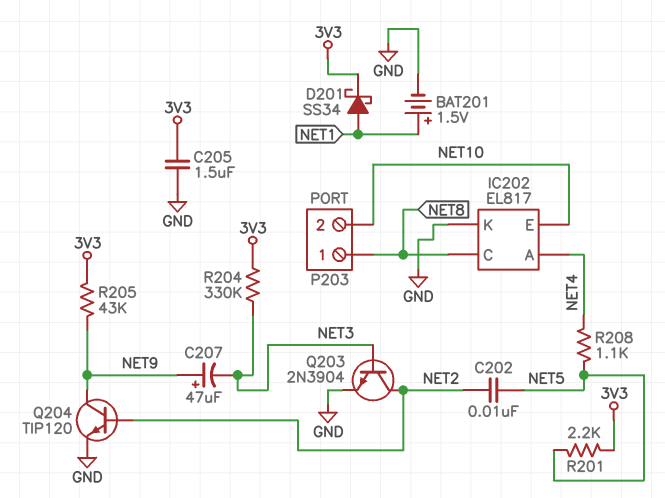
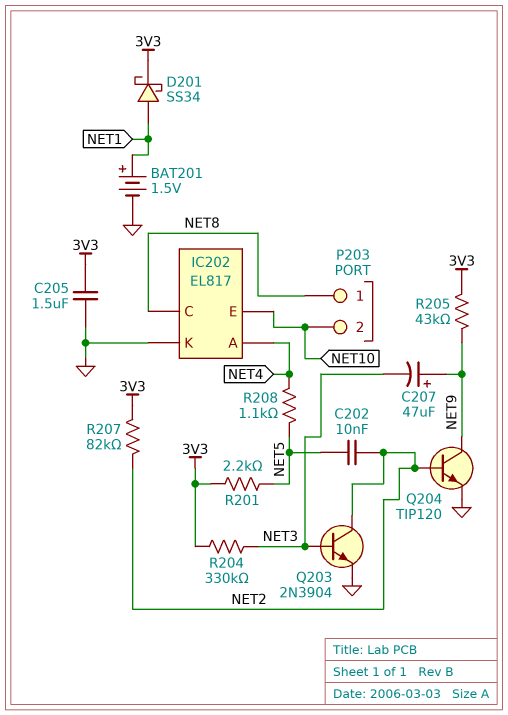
R207: none -> 82k (3V3, NET2)

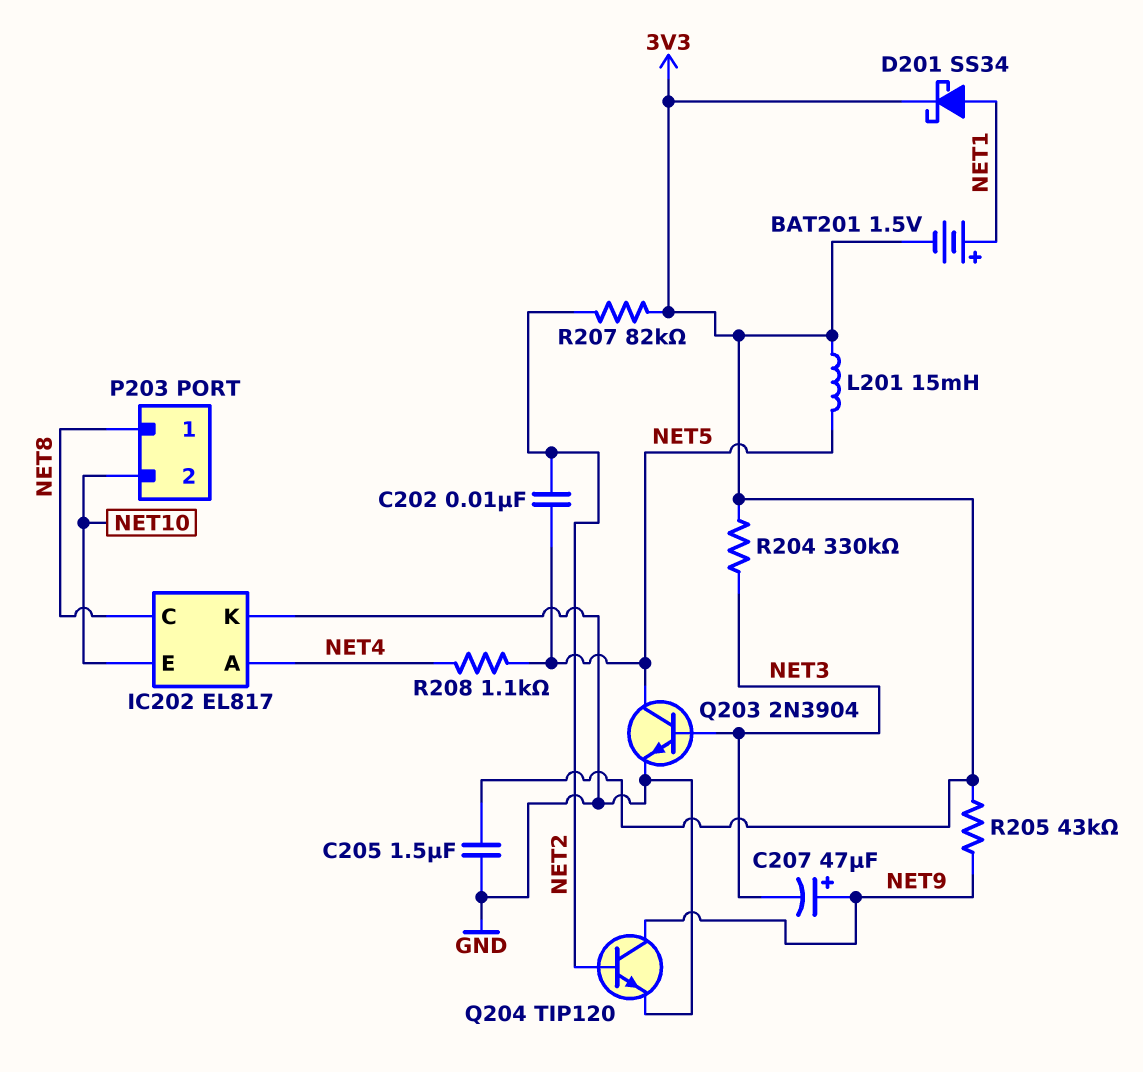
BAT201: 1.5V (plus NET1, minus GND) -> 1.5V (plus NET1, minus 3V3)
L201: none -> 15mH (3V3, NET5)
Q203: NPN 2N3904 (B NET3, C NET2, E GND) -> NPN 2N3904 (B NET3, C NET5, E GND)
R201: 2.2k (3V3, NET5) -> none

